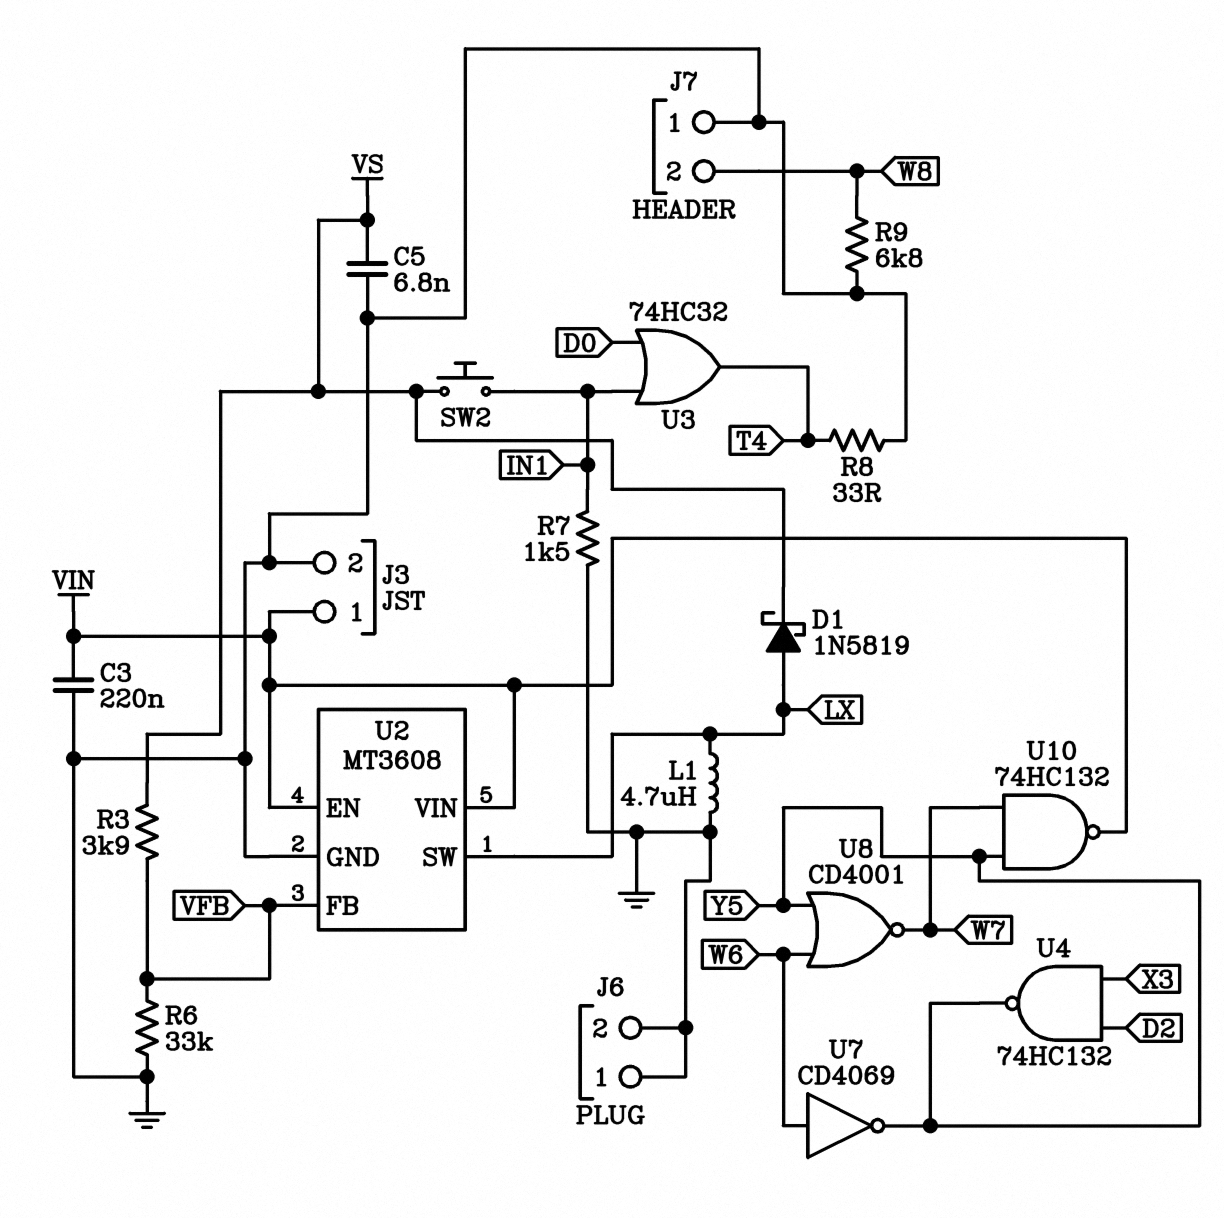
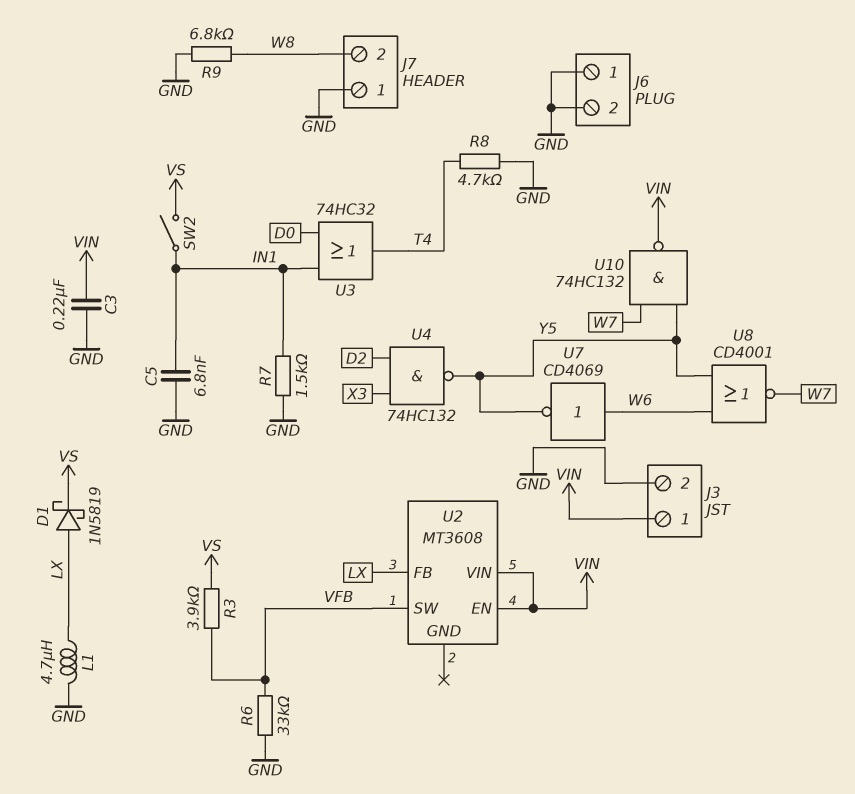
C5: 6.8nF (GND, VS) -> 6.8nF (GND, IN1)
R8: 33 (GND, T4) -> 4.7k (GND, T4)
SW2: button (IN1, VS) -> switch (IN1, VS)
U2 pin FB: VFB -> LX
U2 pin GND: GND -> none
U2 pin SW: LX -> VFB

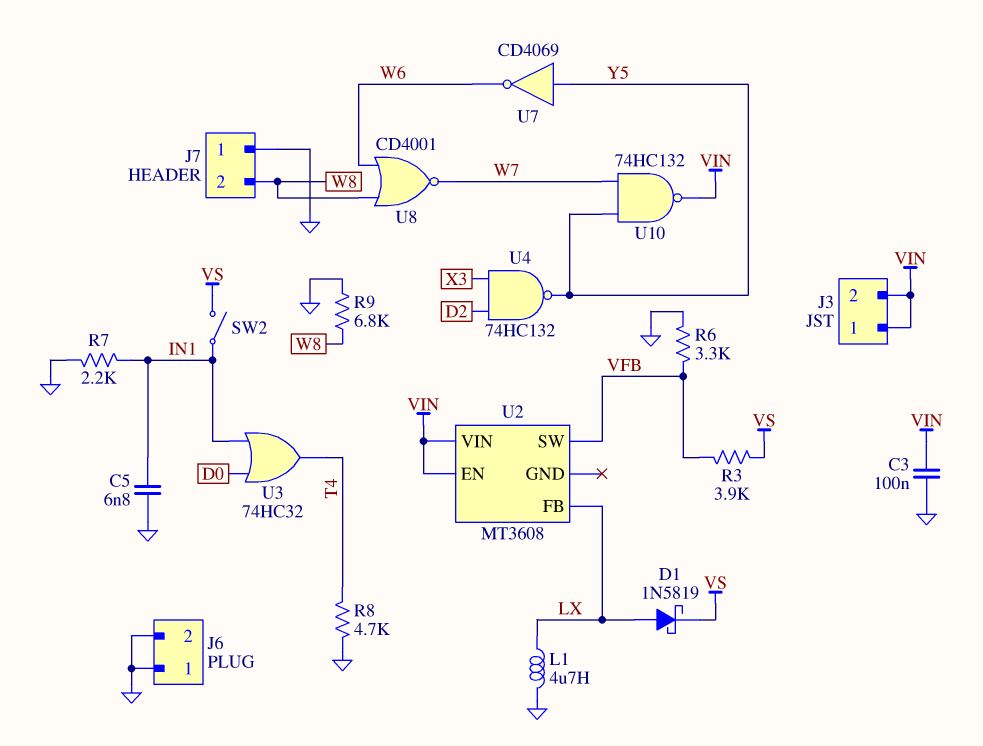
C3: 220nF (GND, VIN) -> 100nF (GND, VIN)
J3 pin 2: GND -> VIN
R6: 33k (GND, VFB) -> 3.3k (GND, VFB)
R7: 1.5k (GND, IN1) -> 2.2k (GND, IN1)
U7: NOT CD4069 (in W6, out Y5) -> NOT CD4069 (in Y5, out W6)
U8: NOR CD4001 (in W6, in Y5, out W7) -> NOR CD4001 (in W6, in W8, out W7)

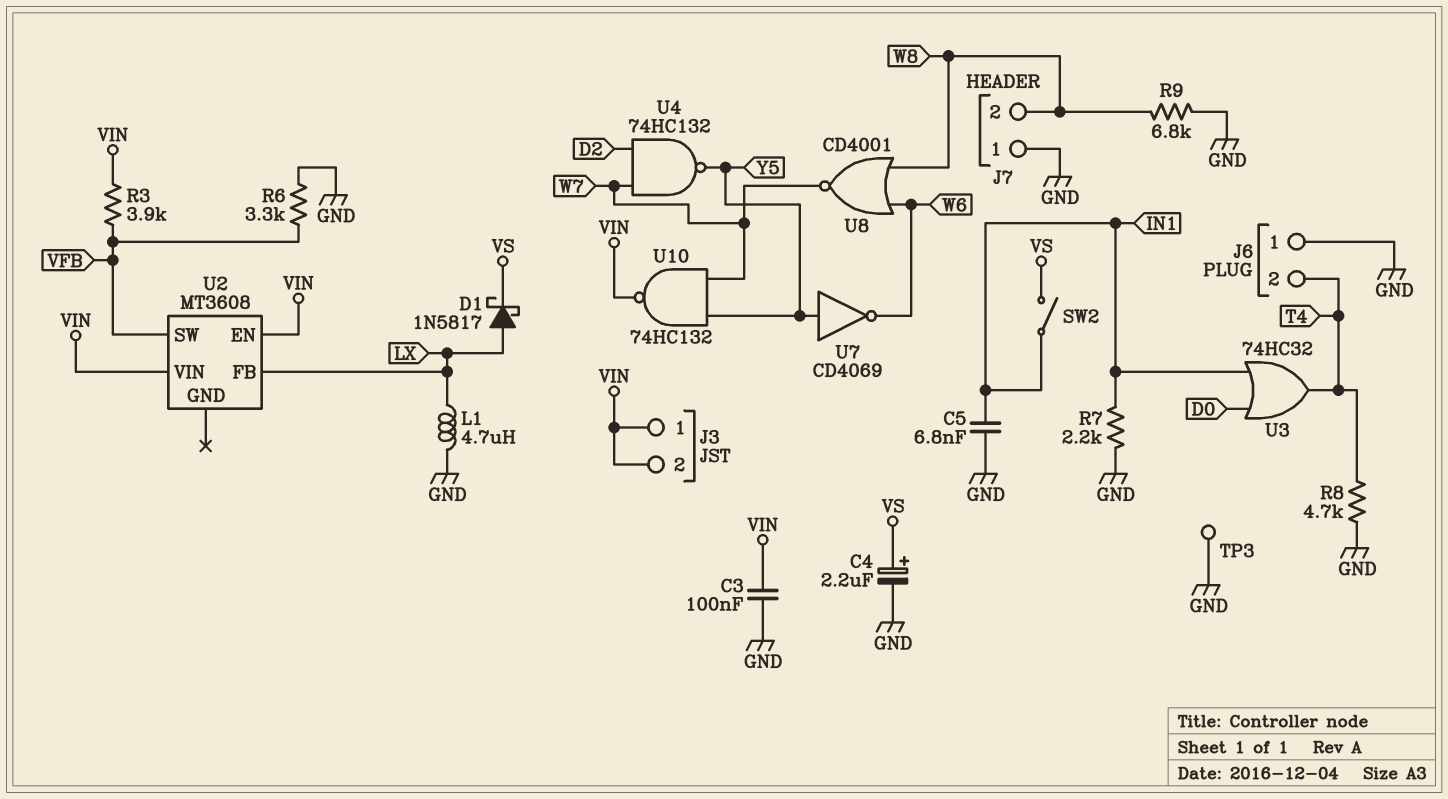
C4: none -> 2.2uF (plus VS, minus GND)
D1: schottky 1N5819 (A LX, K VS) -> schottky 1N5817 (A LX, K VS)
J6 pin 2: GND -> T4
R3: 3.9k (VFB, VS) -> 3.9k (VFB, VIN)
TP3: none -> test point (GND)
U4: NAND 74HC132 (in D2, in X3, out Y5) -> NAND 74HC132 (in D2, in W7, out Y5)

